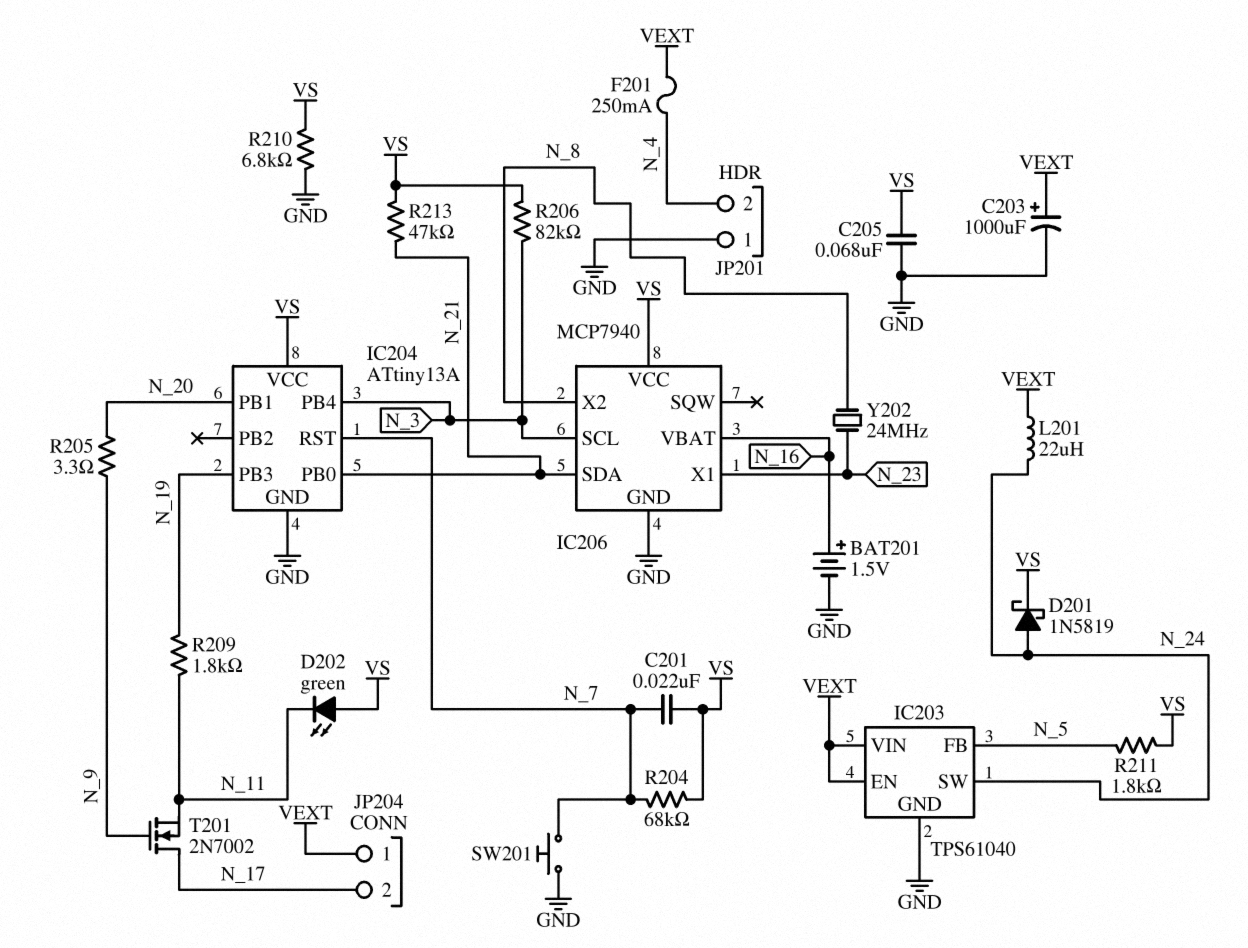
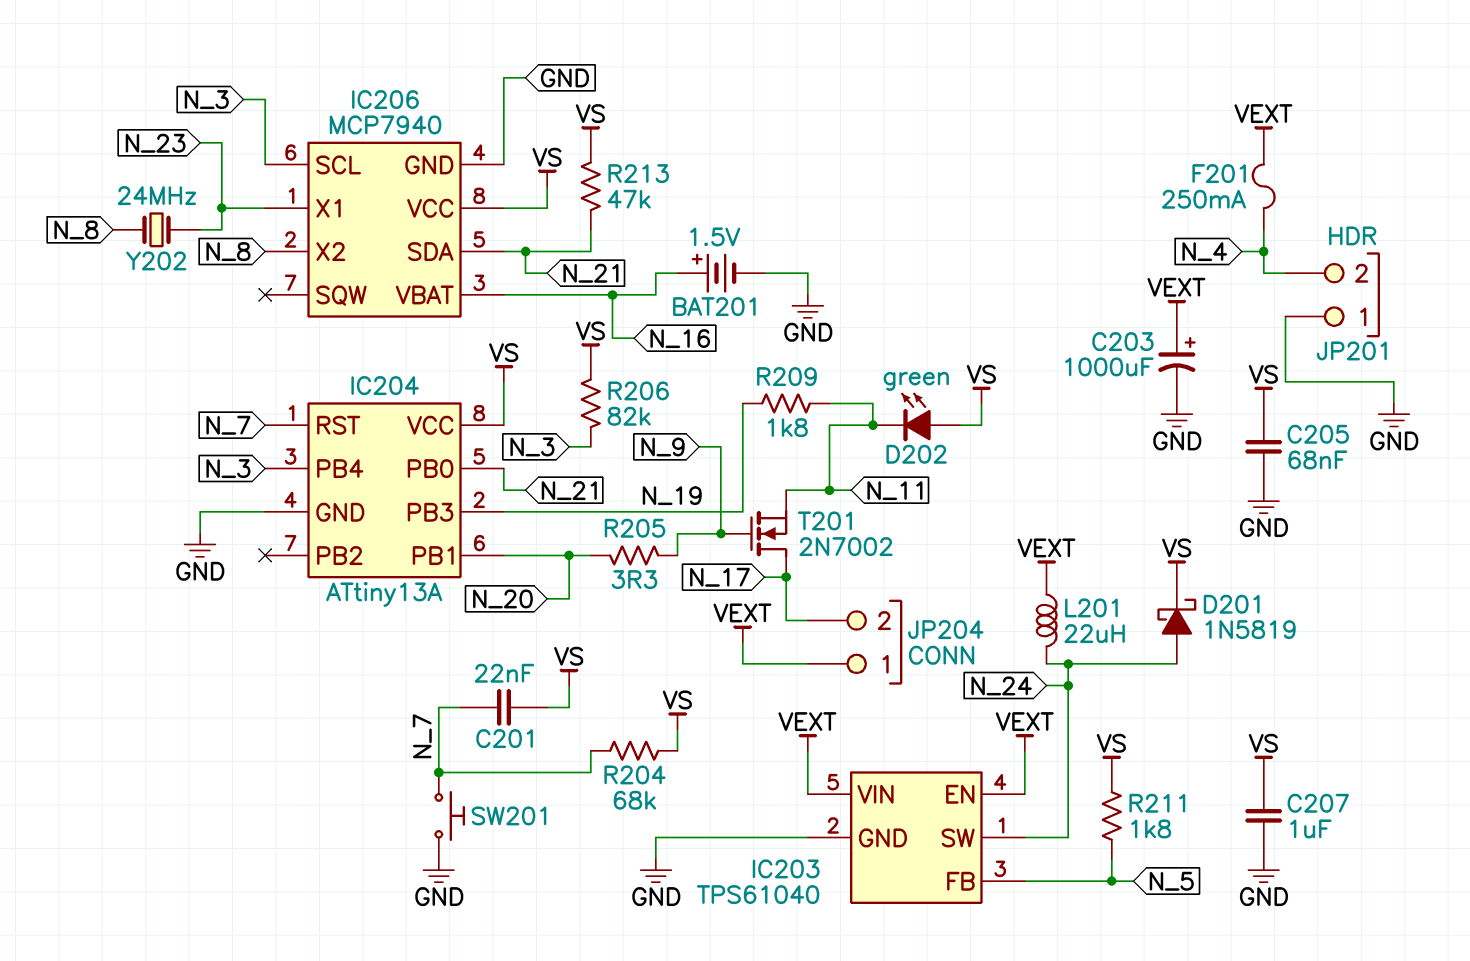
C207: none -> 1uF (GND, VS)
R210: 6.8k (GND, VS) -> none

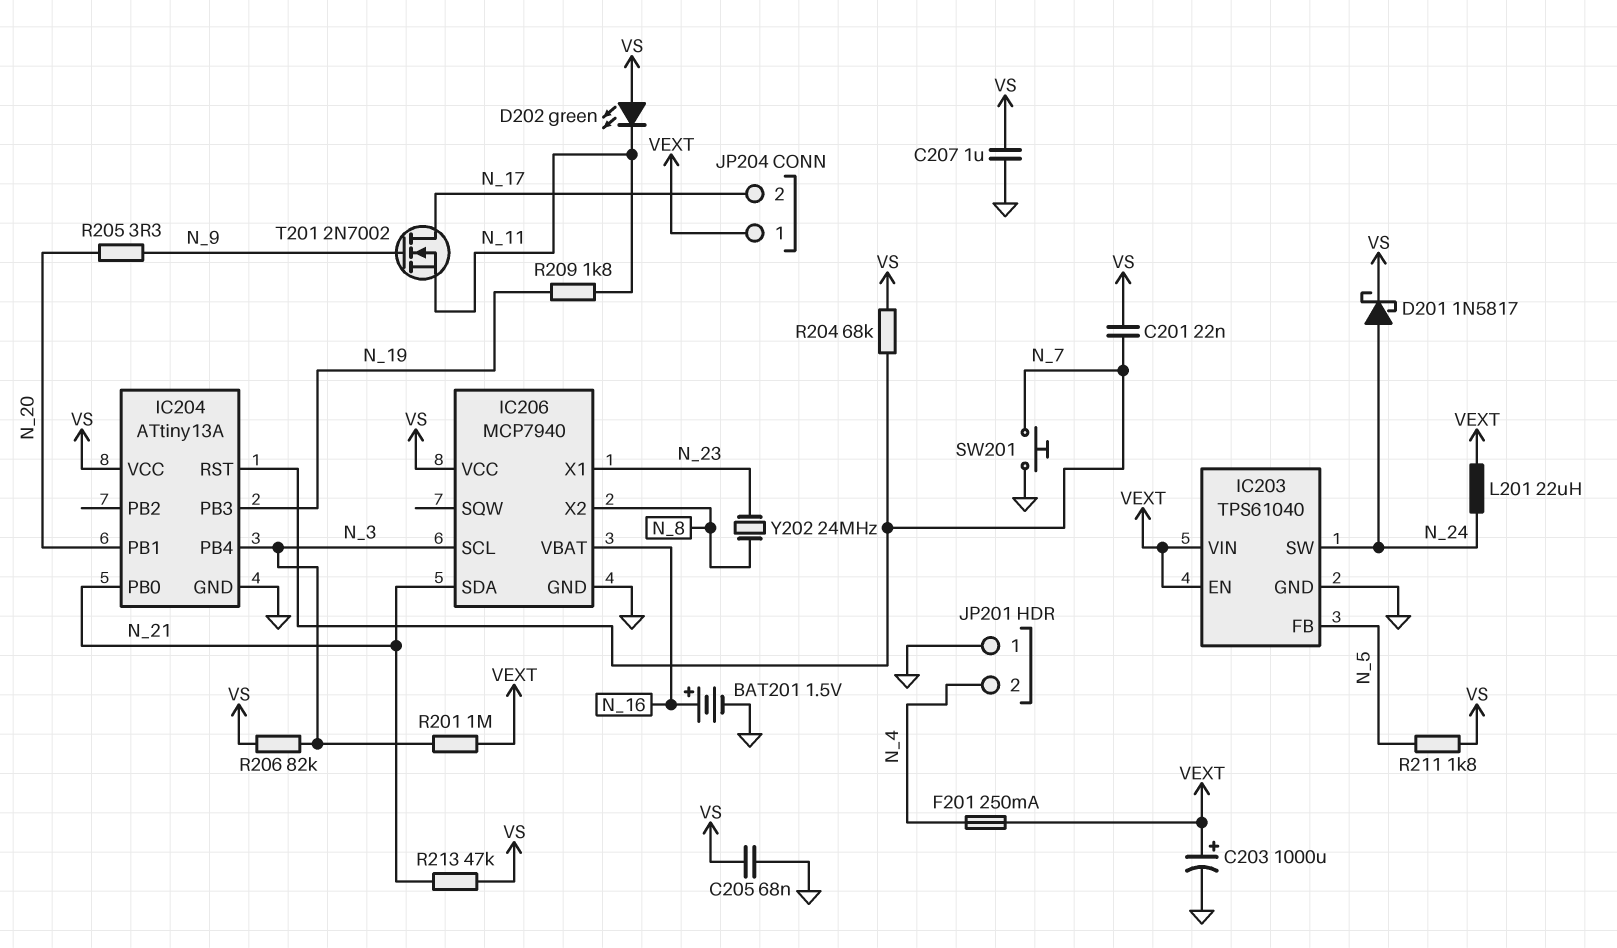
D201: schottky 1N5819 (A N_24, K VS) -> schottky 1N5817 (A N_24, K VS)
R201: none -> 1M (N_3, VEXT)

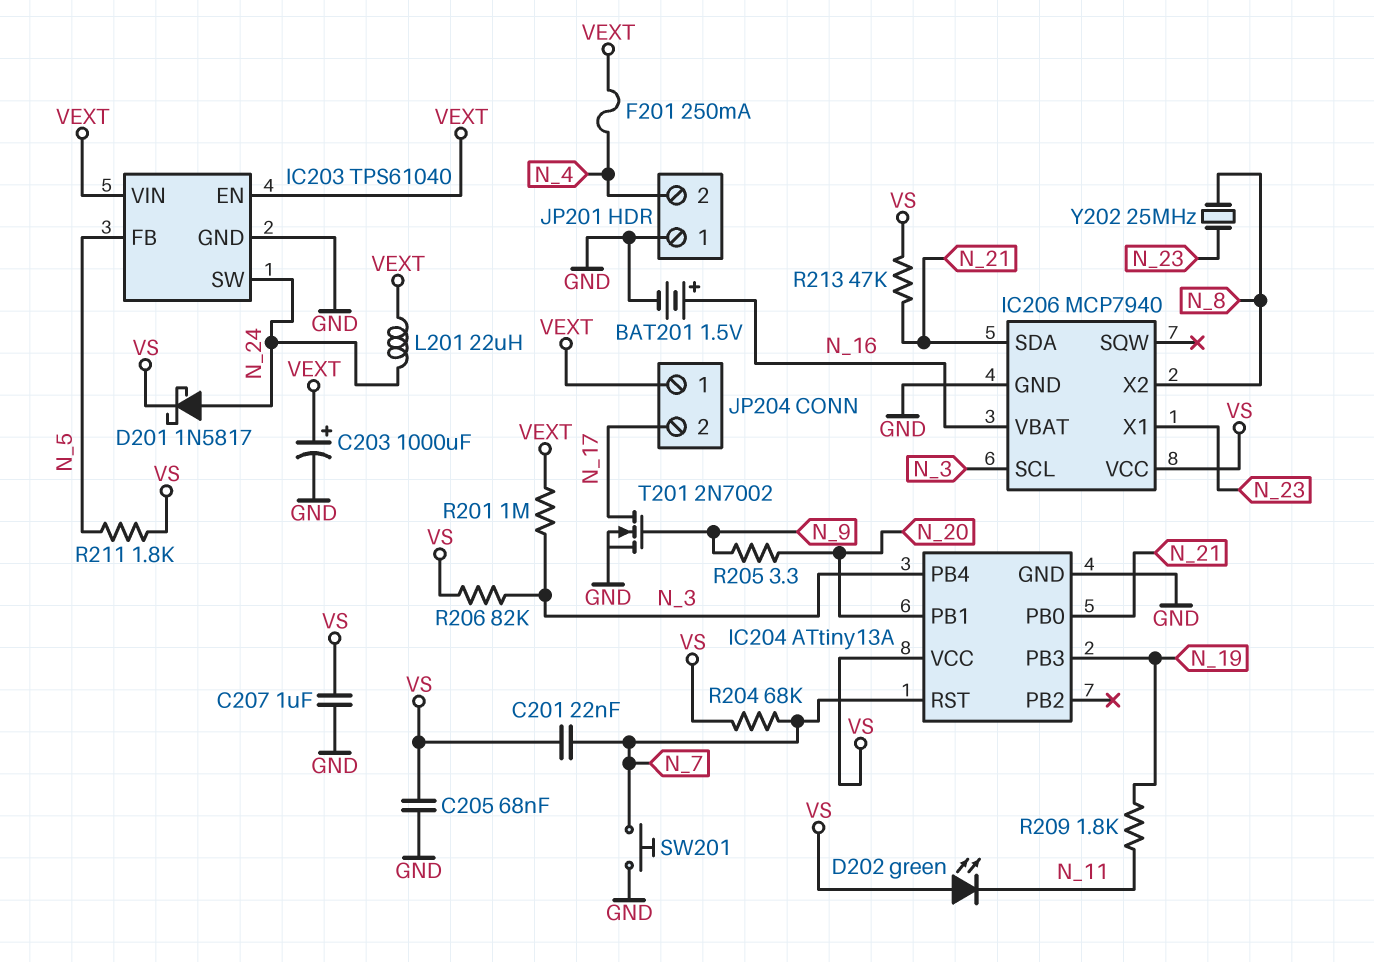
T201: NMOS 2N7002 (G N_9, D N_17, S N_11) -> NMOS 2N7002 (G N_9, D N_17, S GND)
Y202: 24MHz (N_8, N_23) -> 25MHz (N_8, N_23)

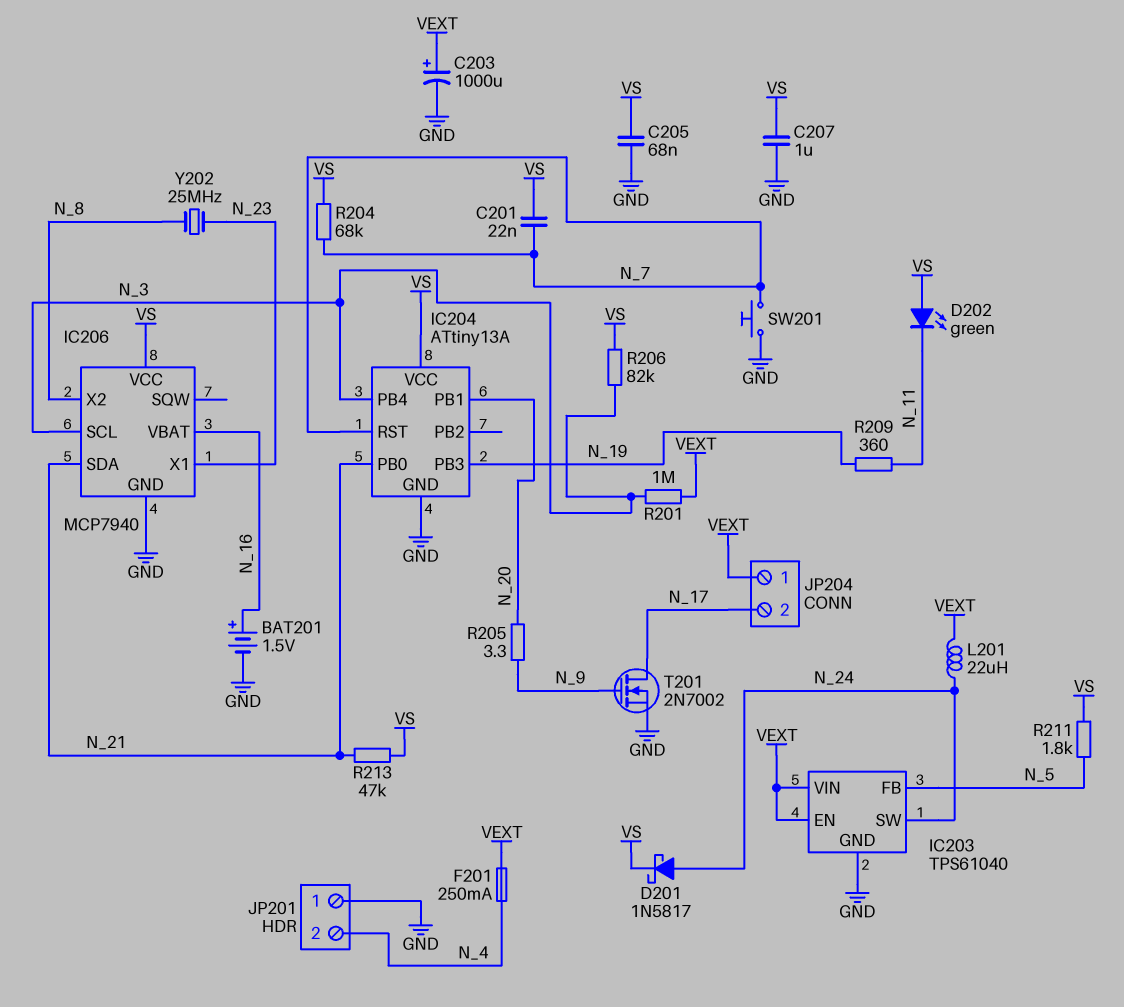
R209: 1.8k (N_11, N_19) -> 360 (N_11, N_19)

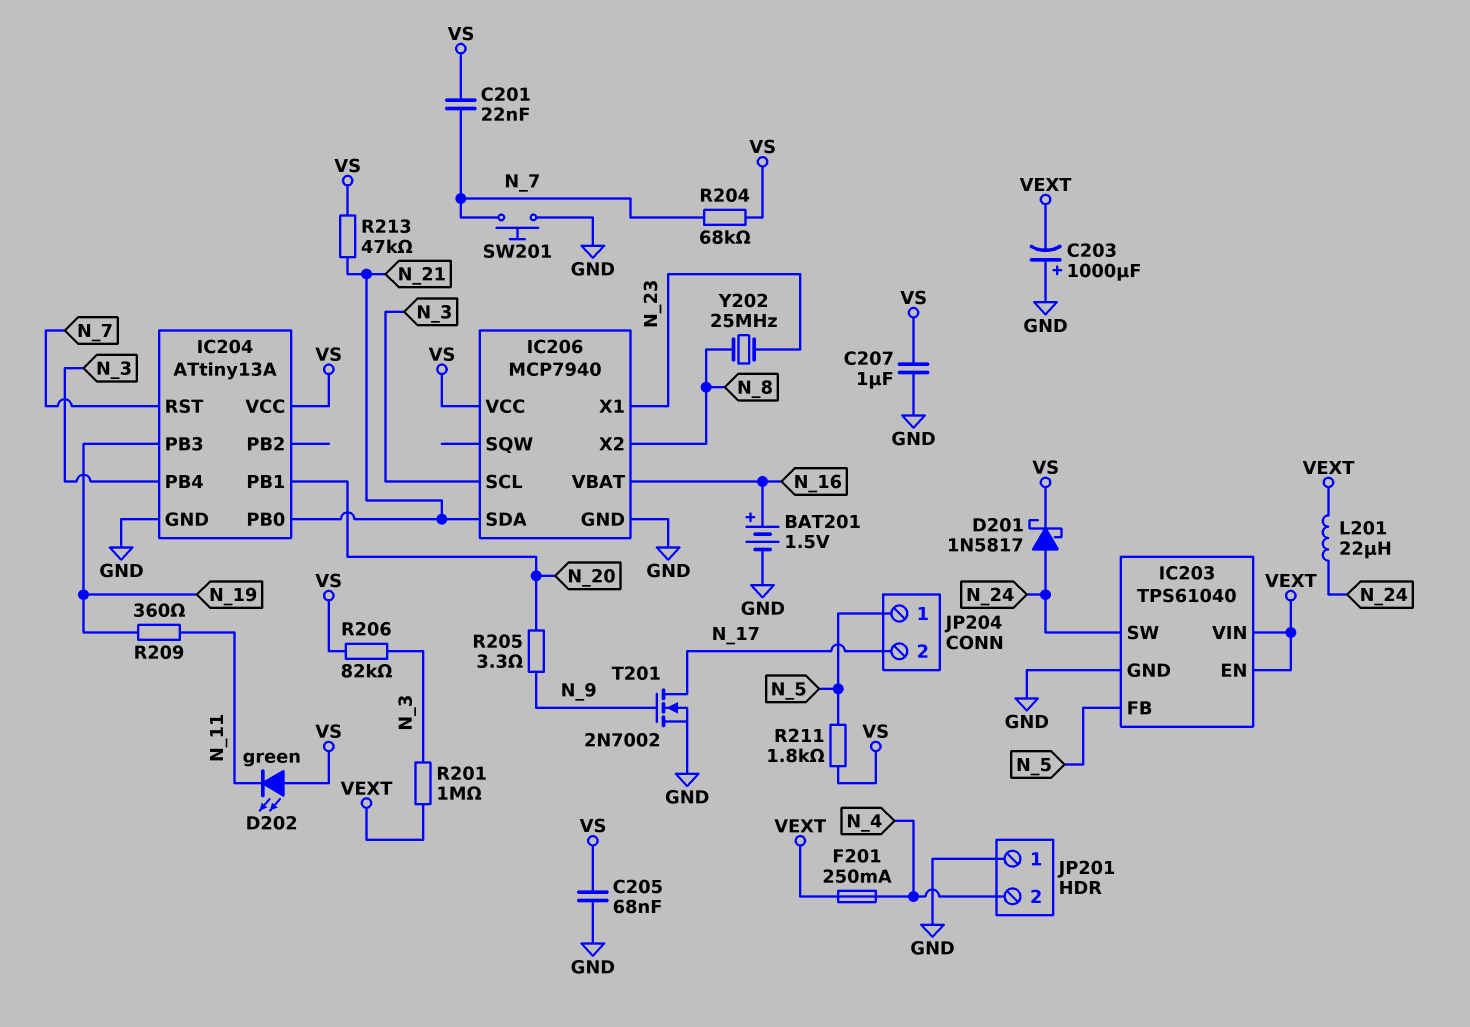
C203: 1000uF (plus VEXT, minus GND) -> 1000uF (plus GND, minus VEXT)
JP204 pin 1: VEXT -> N_5

